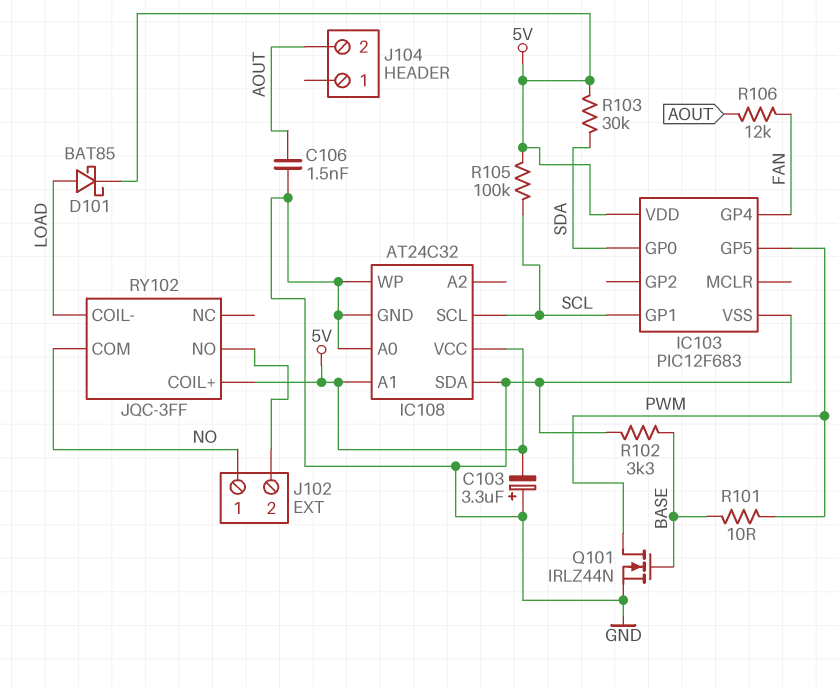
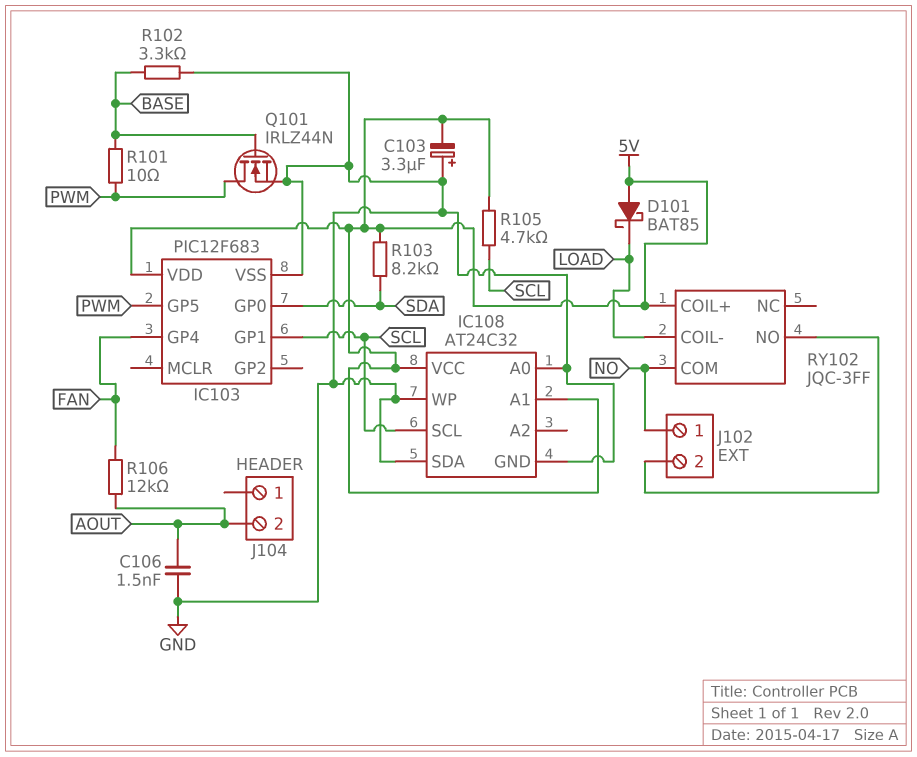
D101: schottky BAT85 (A LOAD, K 5V) -> schottky BAT85 (A 5V, K LOAD)
R103: 30k (5V, SDA) -> 8.2k (5V, SDA)
R105: 100k (5V, SCL) -> 4.7k (5V, SCL)

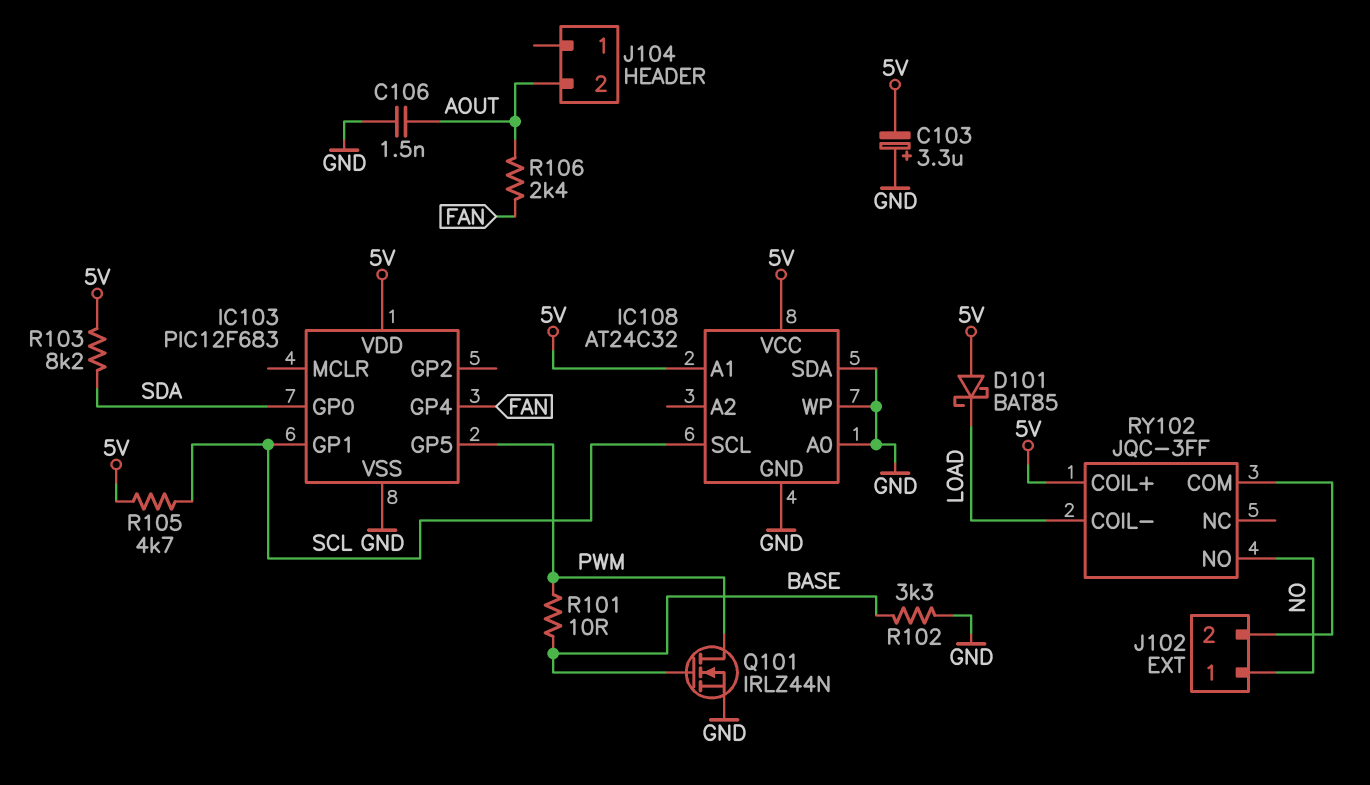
R106: 12k (AOUT, FAN) -> 2.4k (AOUT, FAN)
RY102 pin COM: NO -> J102/2
RY102 pin NO: J102/2 -> NO

